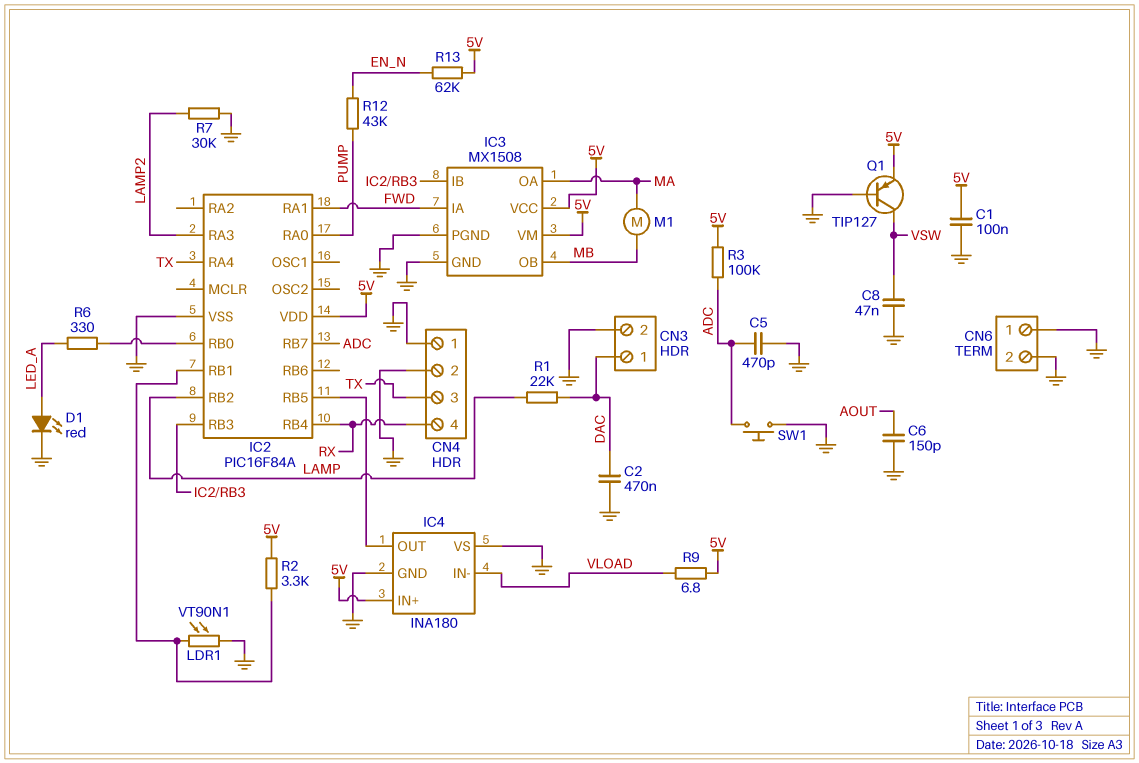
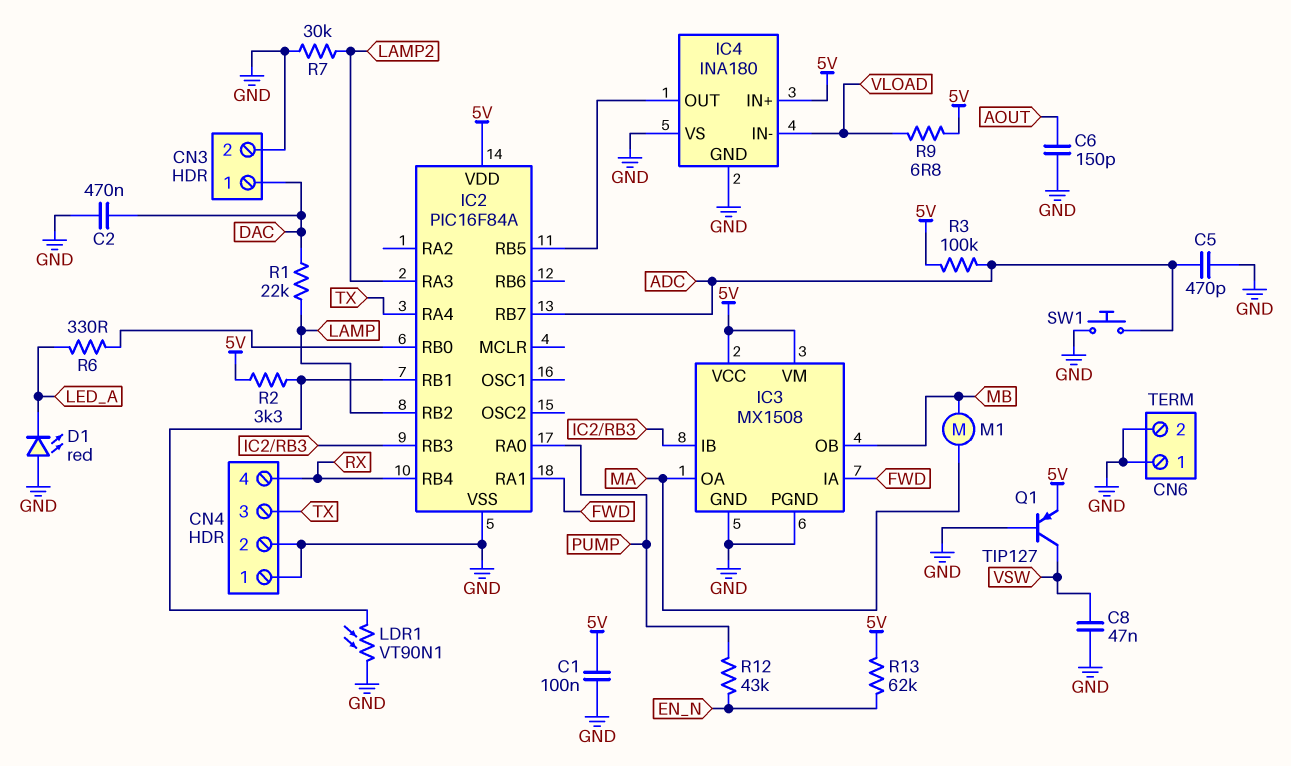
D1: LED red (A LED_A, K GND) -> LED red (A GND, K LED_A)

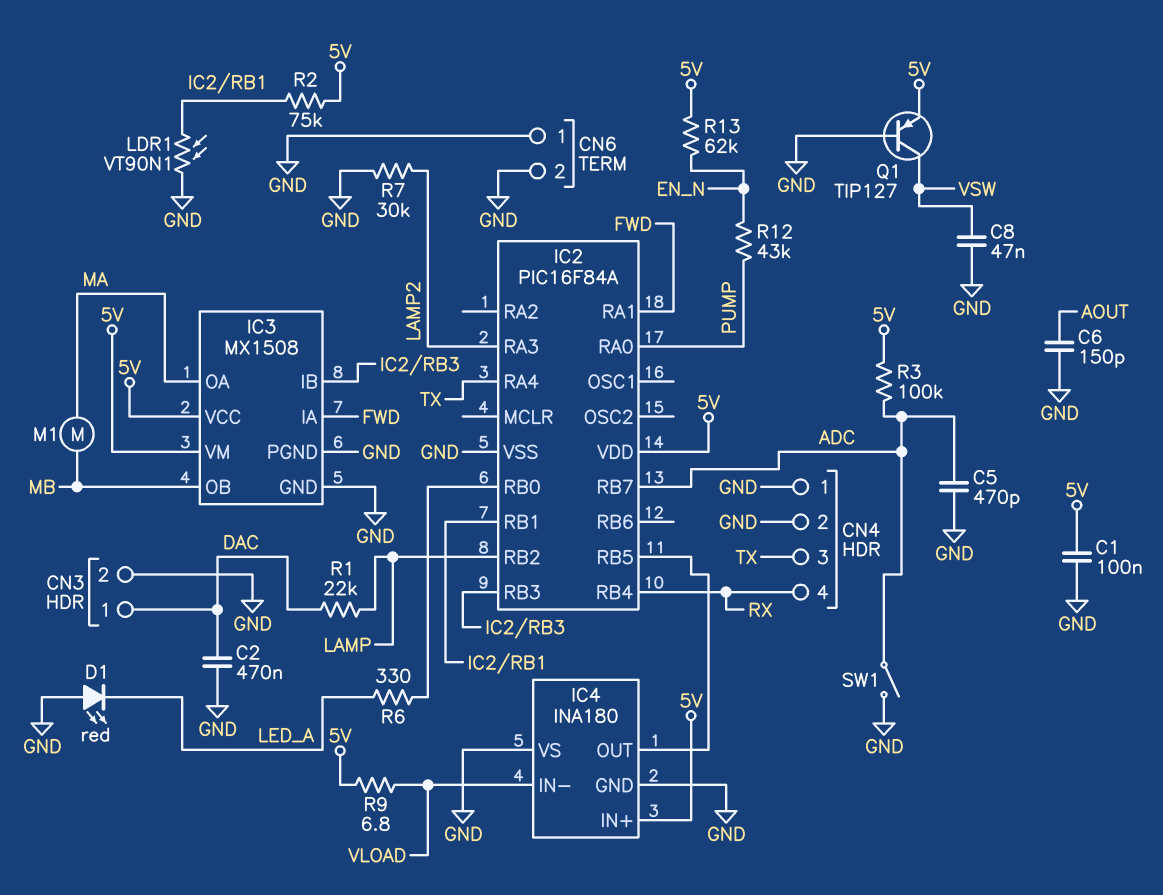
R2: 3.3k (5V, IC2/RB1) -> 75k (5V, IC2/RB1)
SW1: button (ADC, GND) -> switch (ADC, GND)

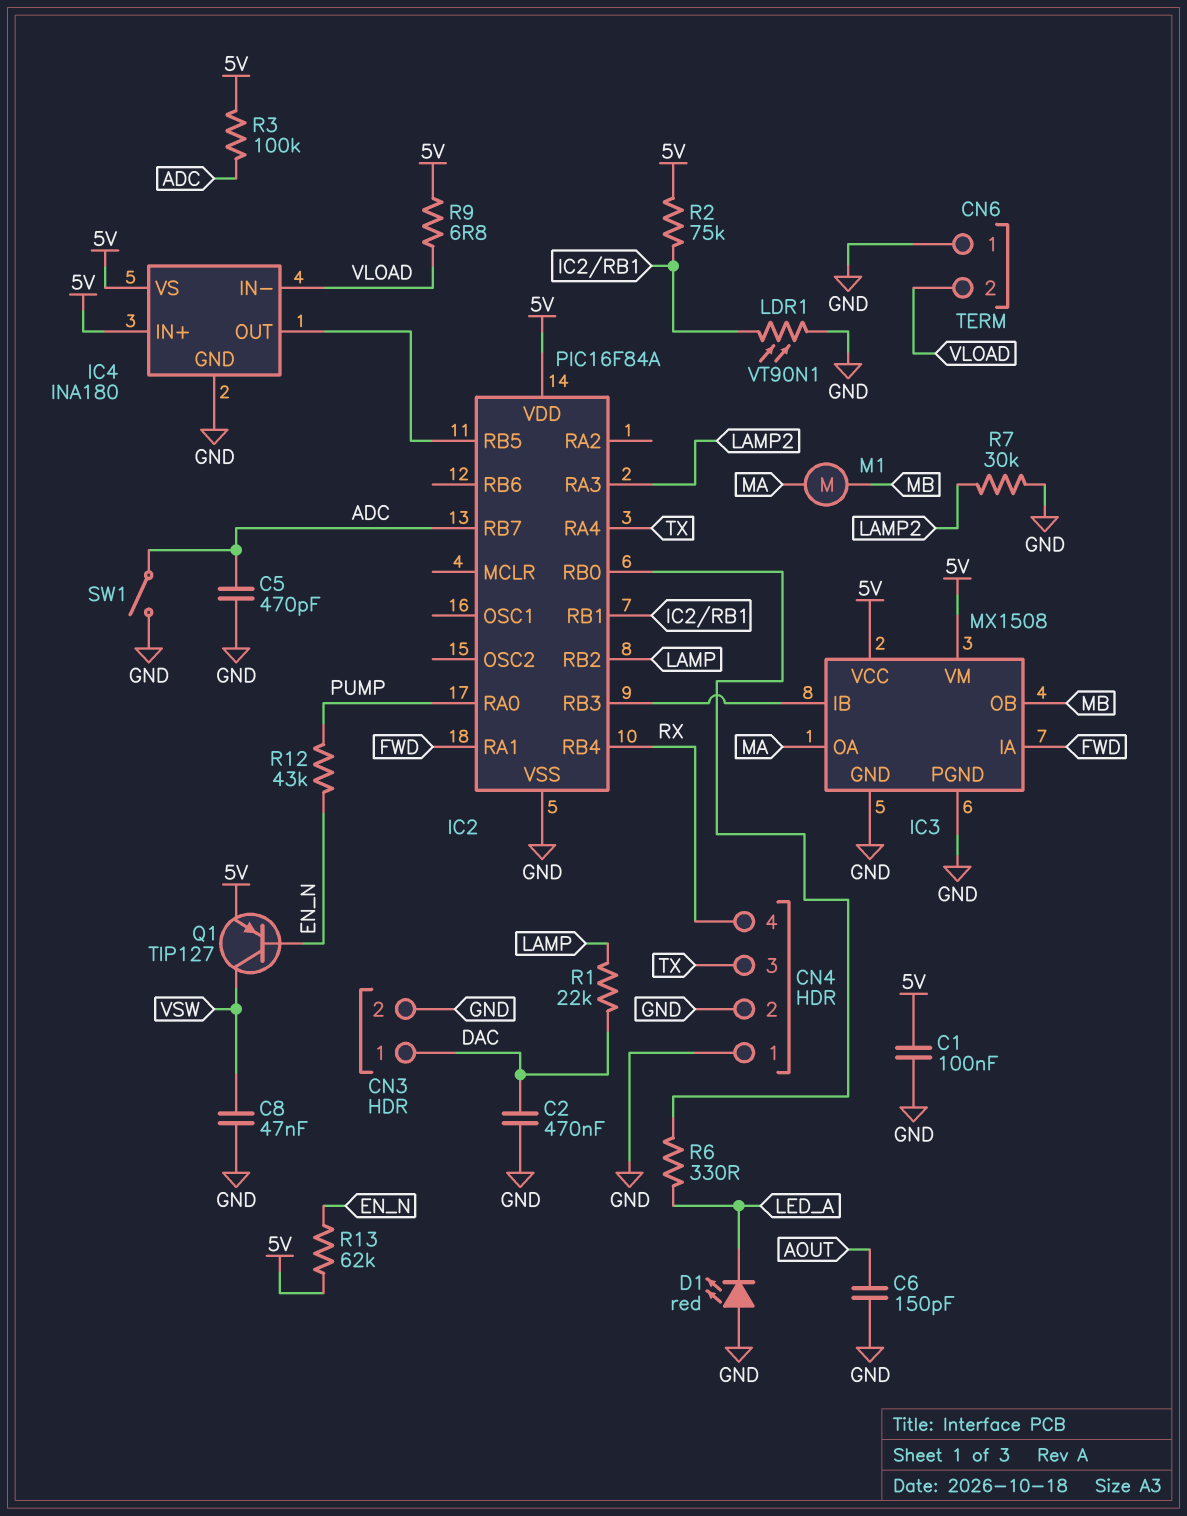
CN6 pin 2: GND -> VLOAD
IC4 pin VS: GND -> 5V
Q1: PNP TIP127 (B GND, C VSW, E 5V) -> PNP TIP127 (B EN_N, C VSW, E 5V)

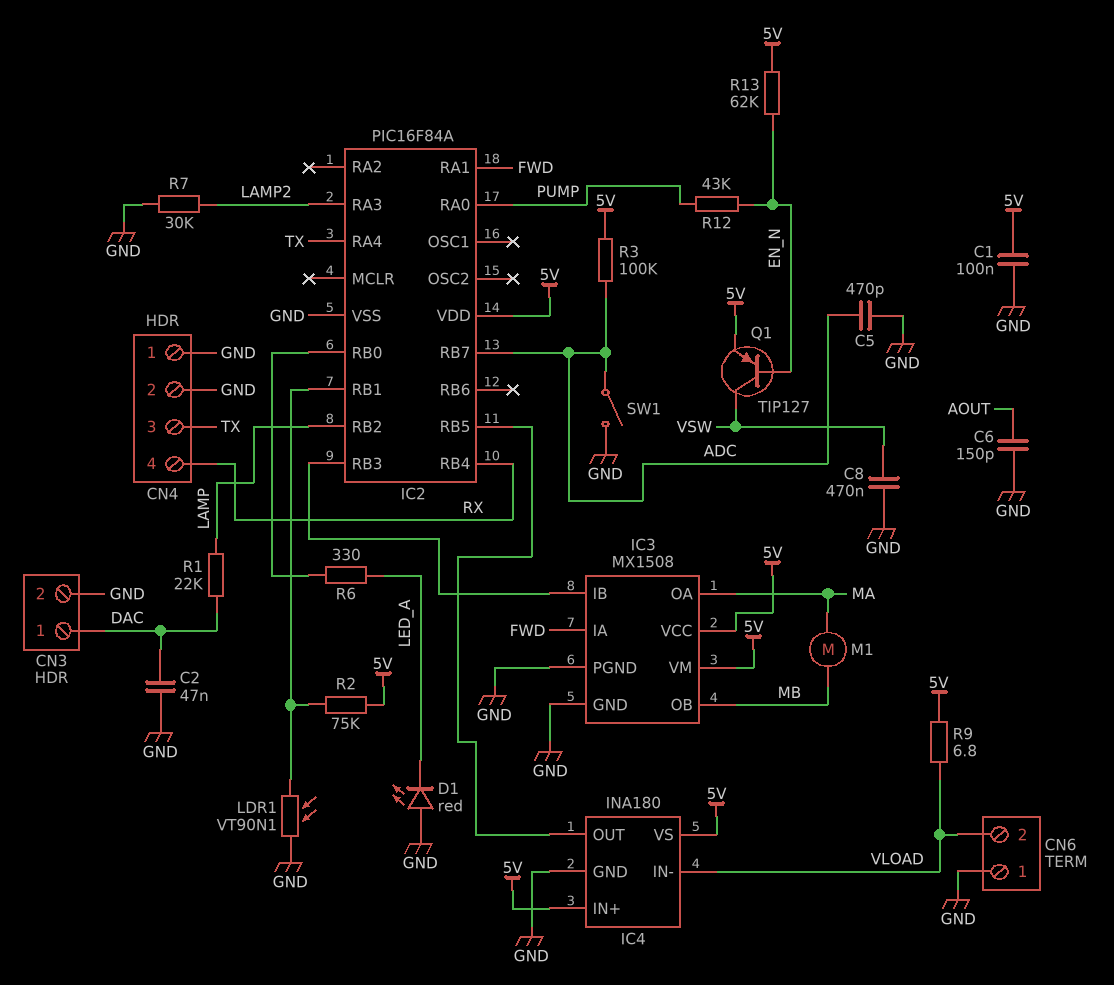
C2: 470nF (DAC, GND) -> 47nF (DAC, GND)
C8: 47nF (GND, VSW) -> 470nF (GND, VSW)

